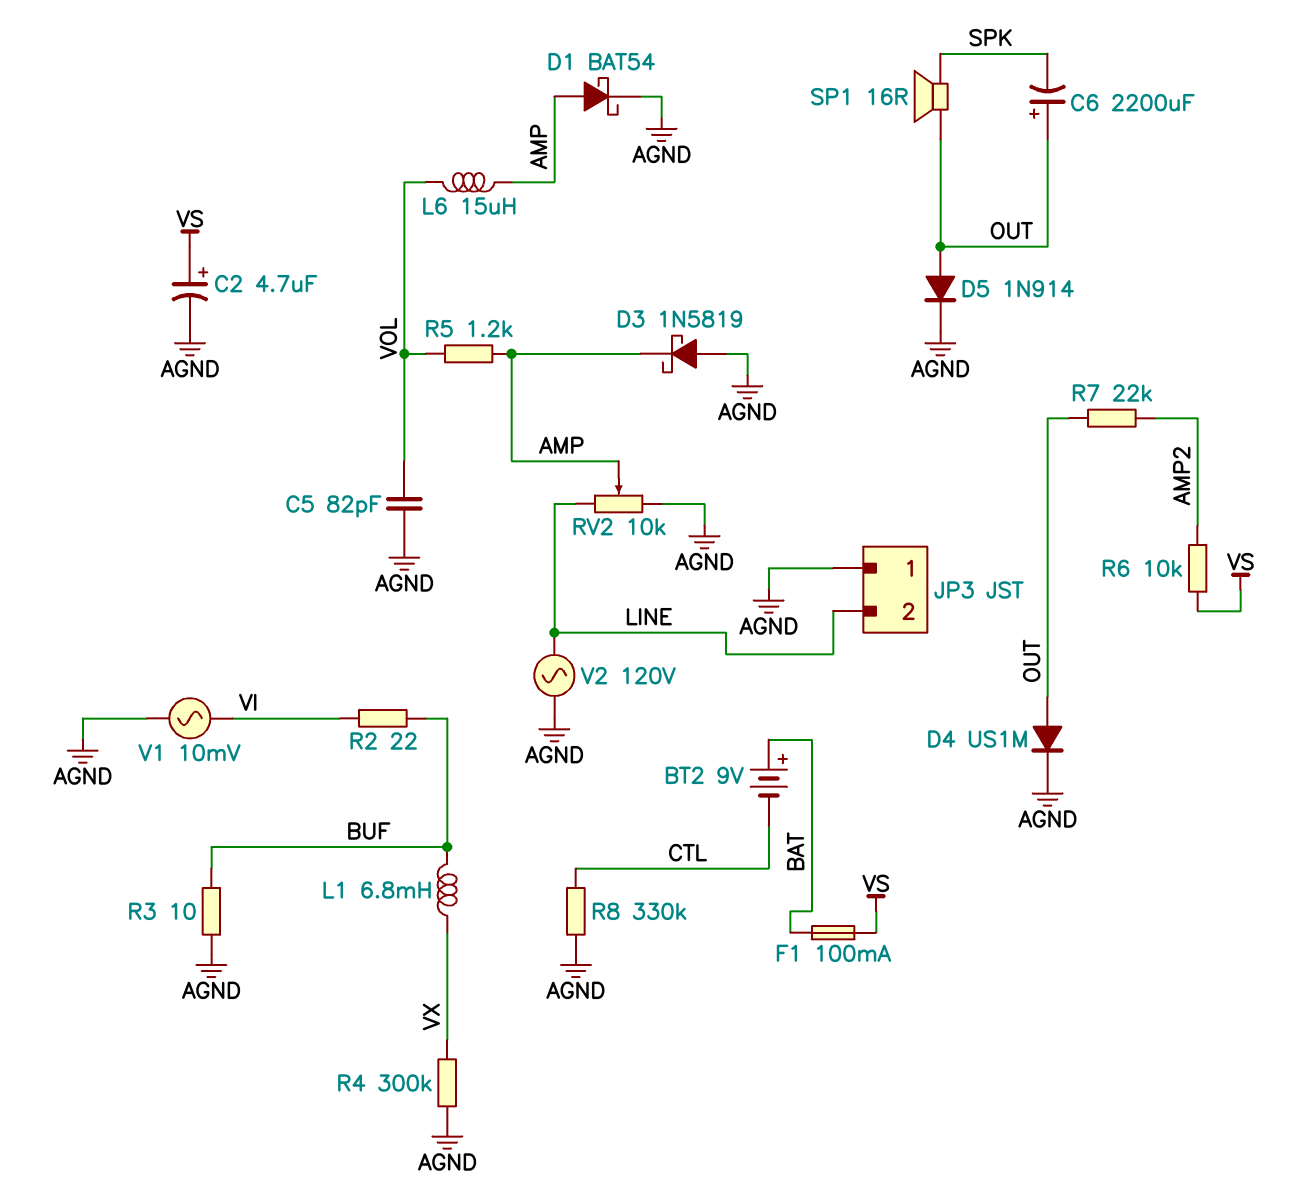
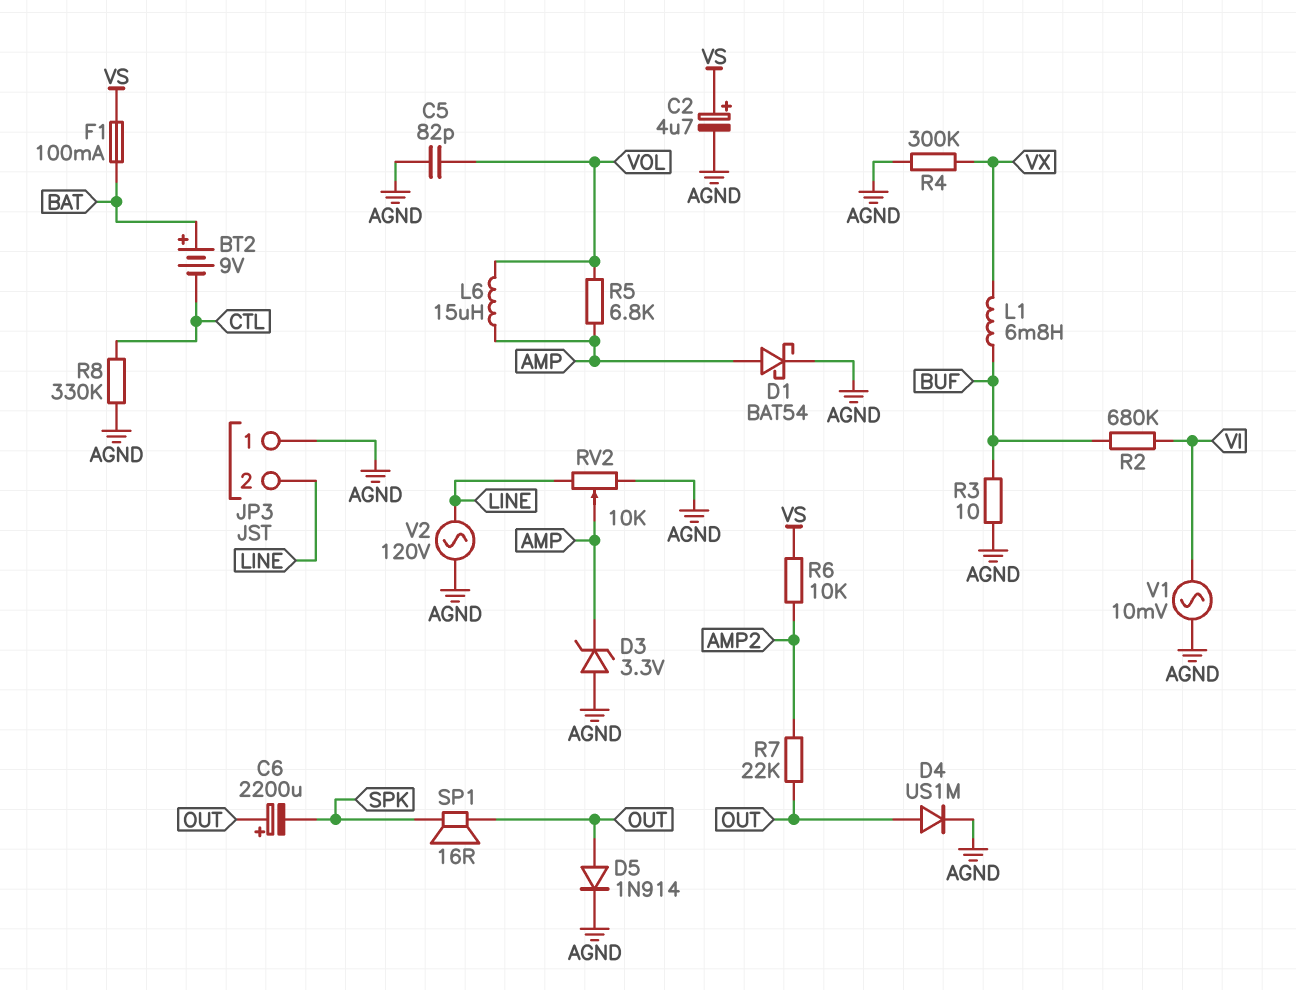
D3: schottky 1N5819 (A AGND, K AMP) -> zener 3.3V (A AGND, K AMP)
R2: 22 (BUF, VI) -> 680k (BUF, VI)
R5: 1.2k (AMP, VOL) -> 6.8k (AMP, VOL)

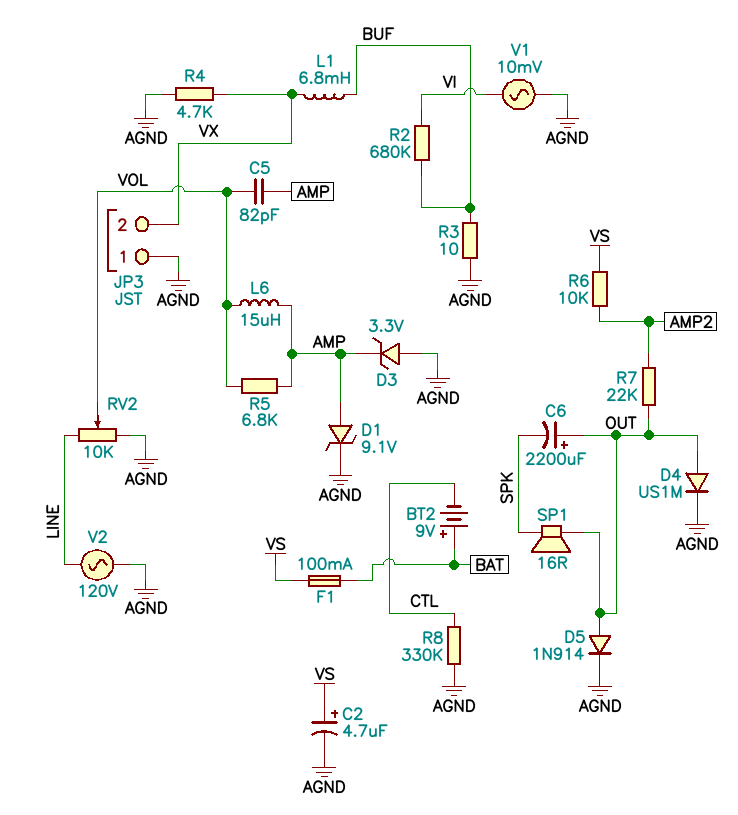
C5: 82pF (AGND, VOL) -> 82pF (AMP, VOL)
D1: schottky BAT54 (A AMP, K AGND) -> zener 9.1V (A AMP, K AGND)
JP3 pin 2: LINE -> VX
R4: 300k (AGND, VX) -> 4.7k (AGND, VX)
RV2: 10k (AGND, LINE, wiper AMP) -> 10k (AGND, LINE, wiper VOL)

